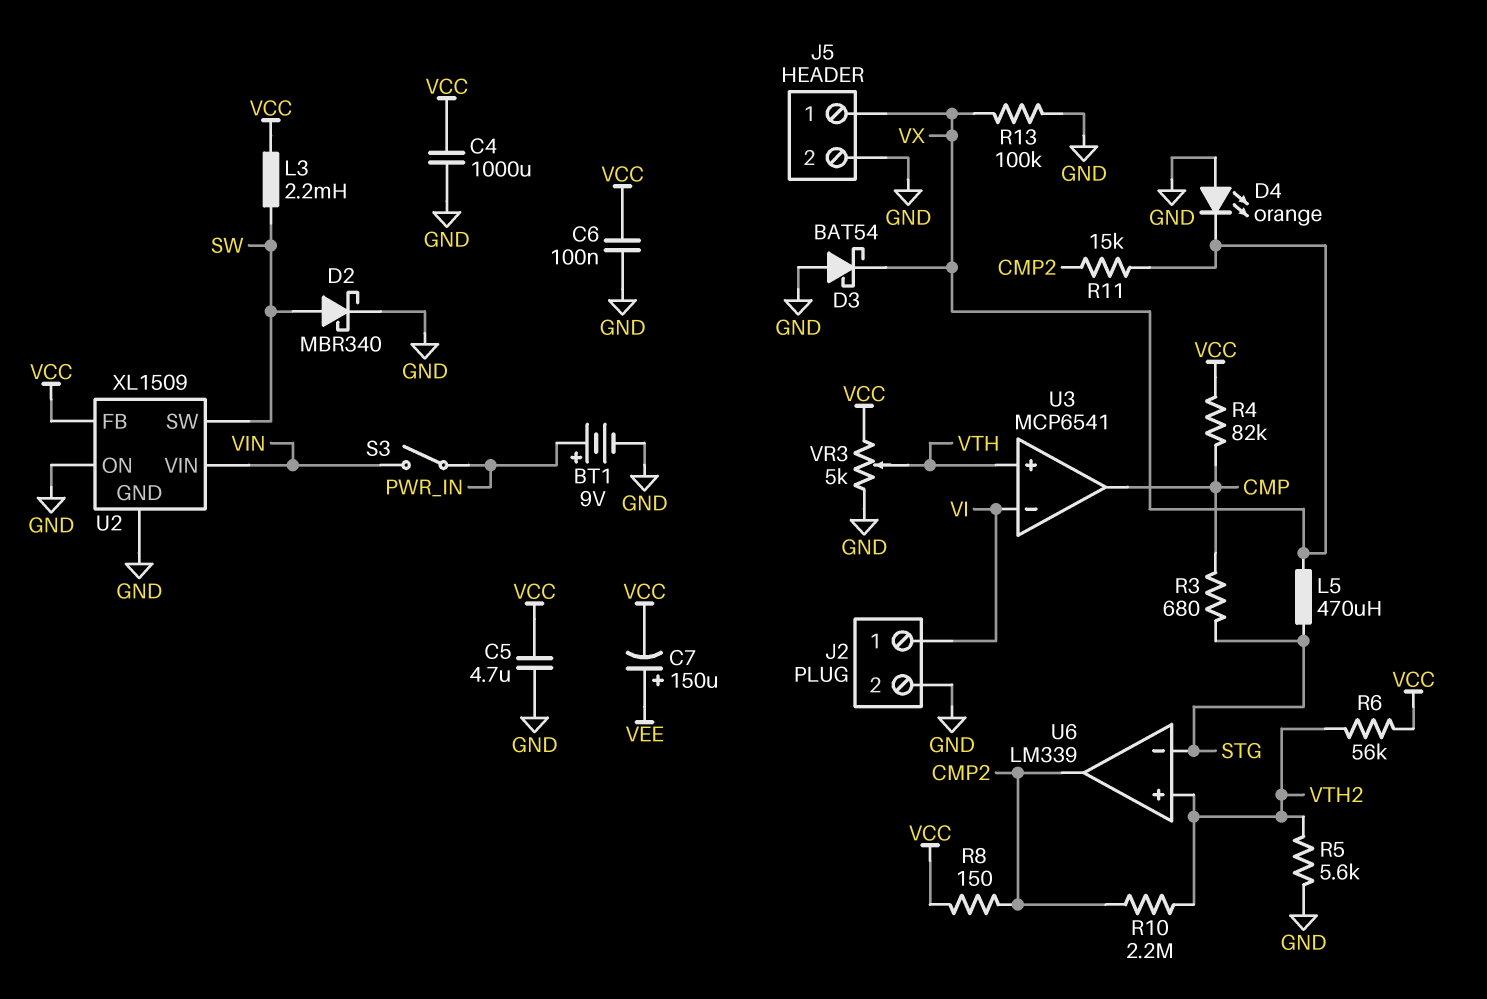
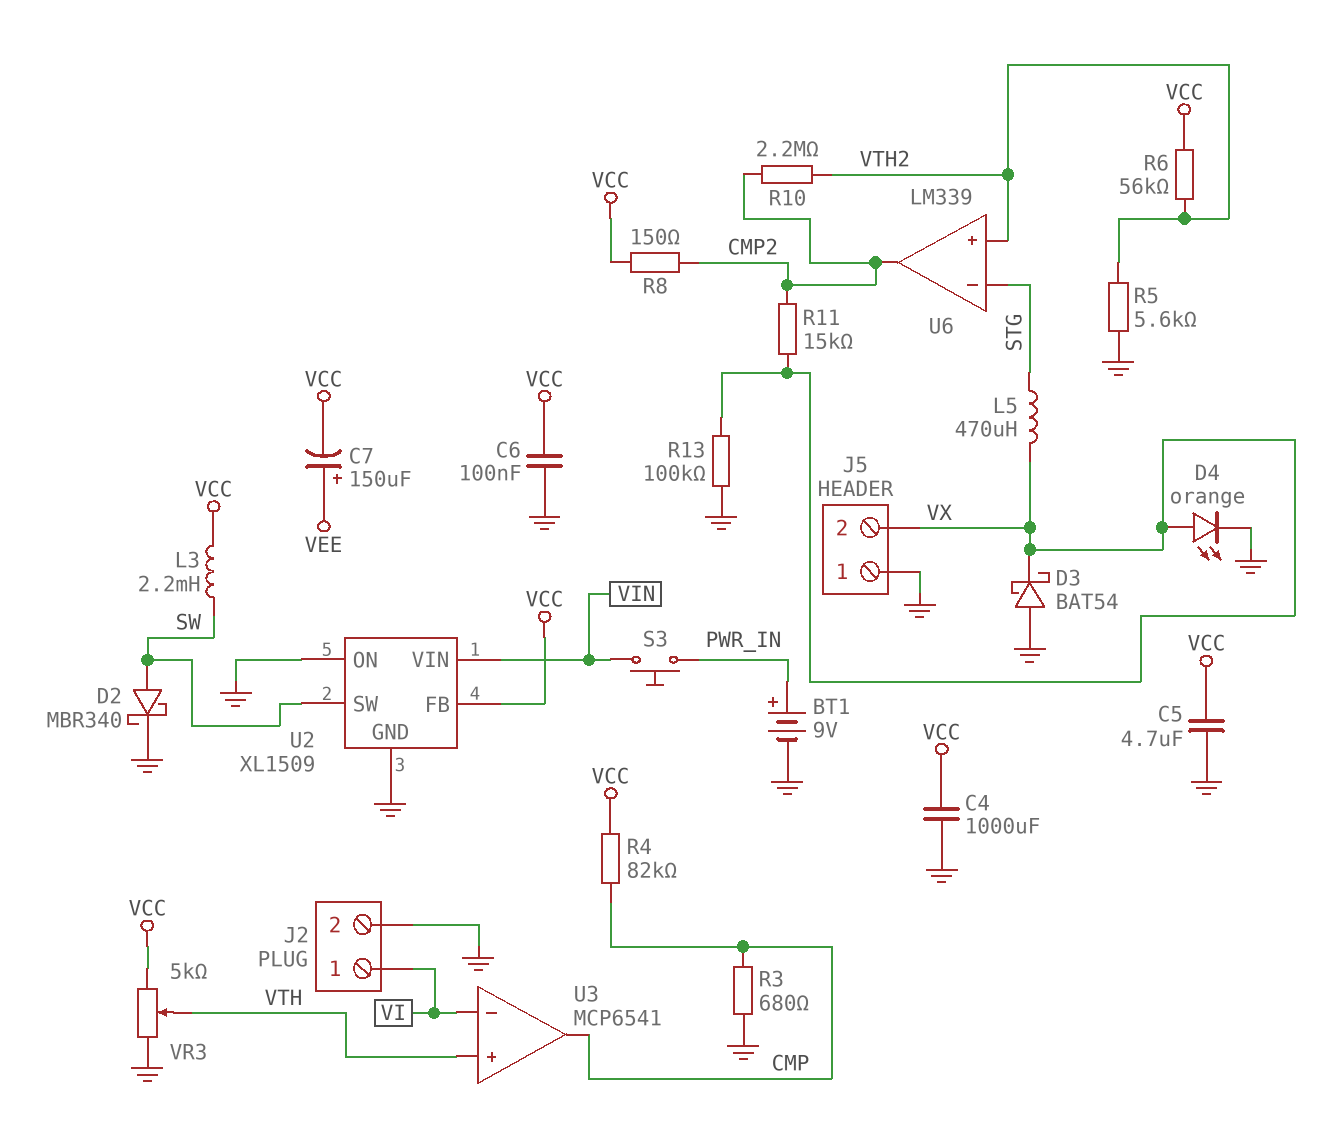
D4: LED orange (A GND, K VX) -> LED orange (A VX, K GND)
J5 pin 1: VX -> GND
J5 pin 2: GND -> VX
R3: 680 (CMP, STG) -> 680 (CMP, GND)
S3: switch (PWR_IN, VIN) -> button (PWR_IN, VIN)

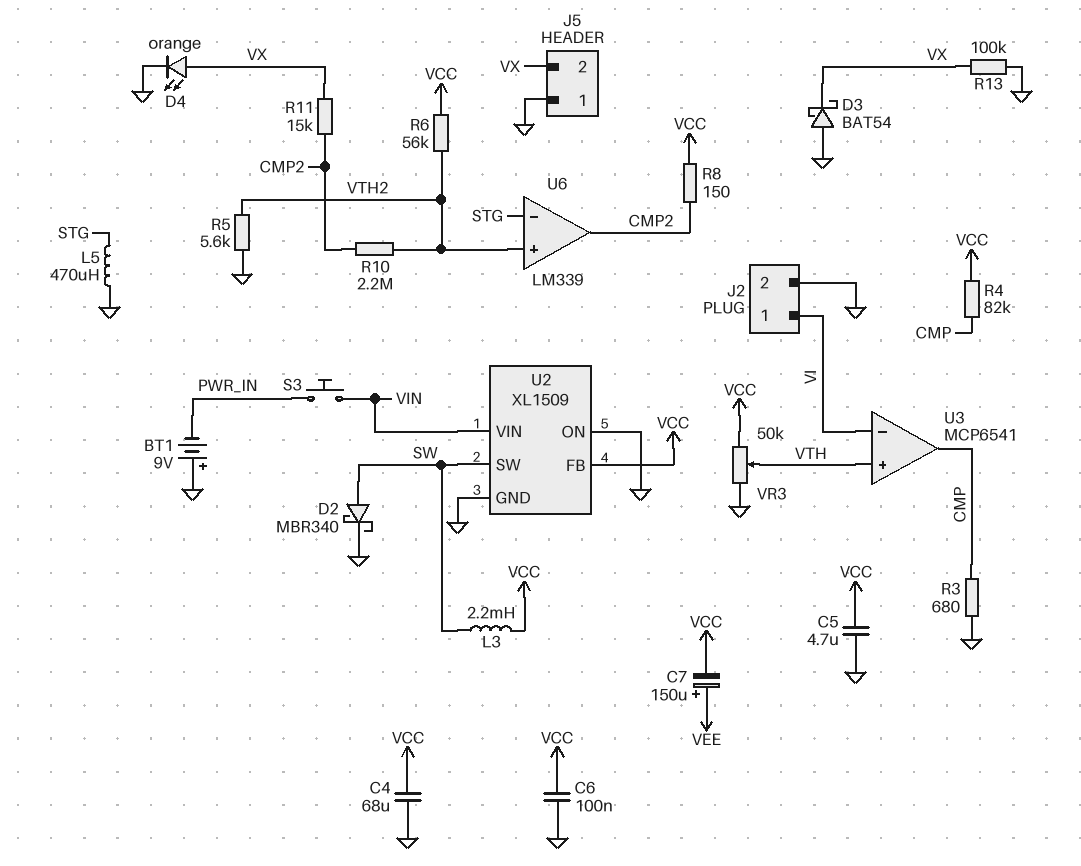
BT1: 9V (plus PWR_IN, minus GND) -> 9V (plus GND, minus PWR_IN)
C4: 1000uF (GND, VCC) -> 68uF (GND, VCC)
L5: 470uH (STG, VX) -> 470uH (GND, STG)
VR3: 5k (GND, VCC, wiper VTH) -> 50k (GND, VCC, wiper VTH)

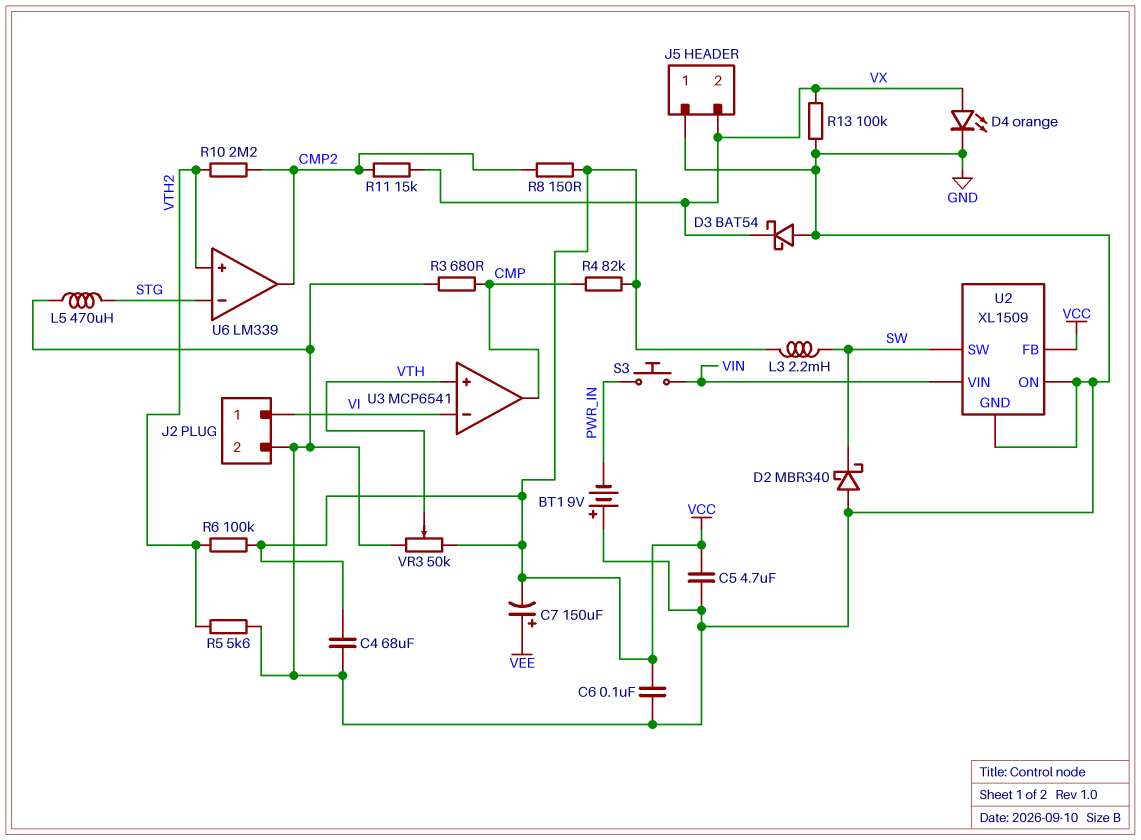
D2: schottky MBR340 (A SW, K GND) -> schottky MBR340 (A GND, K SW)
R6: 56k (VCC, VTH2) -> 100k (VCC, VTH2)

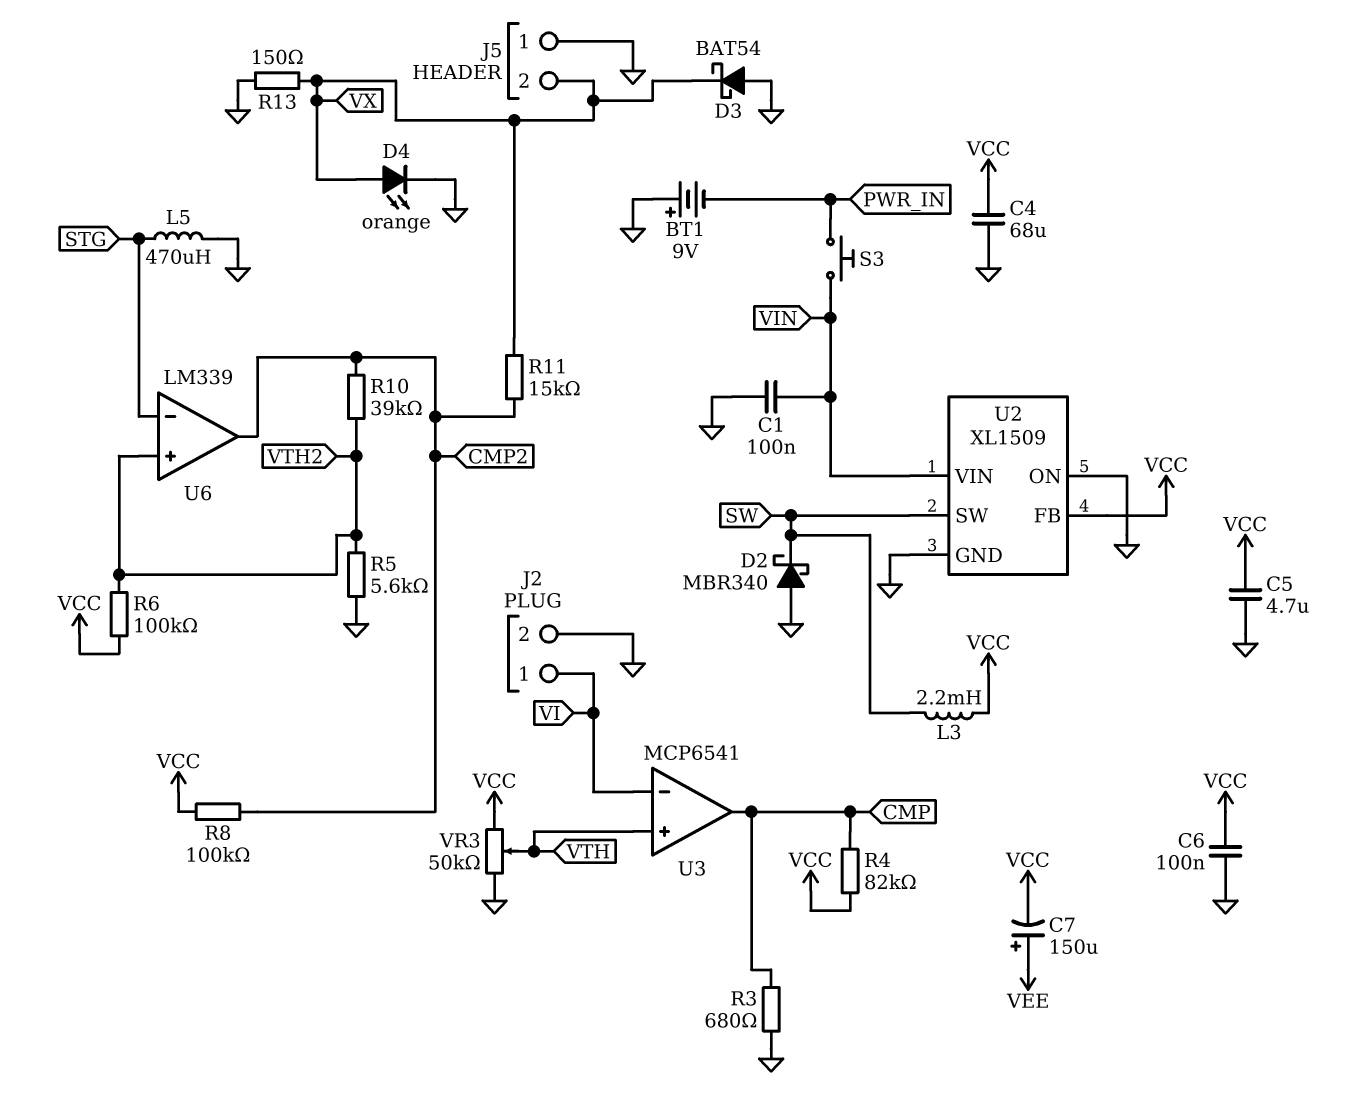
C1: none -> 100nF (GND, VIN)
R8: 150 (CMP2, VCC) -> 100k (CMP2, VCC)
R10: 2.2M (CMP2, VTH2) -> 39k (CMP2, VTH2)
R13: 100k (GND, VX) -> 150 (GND, VX)

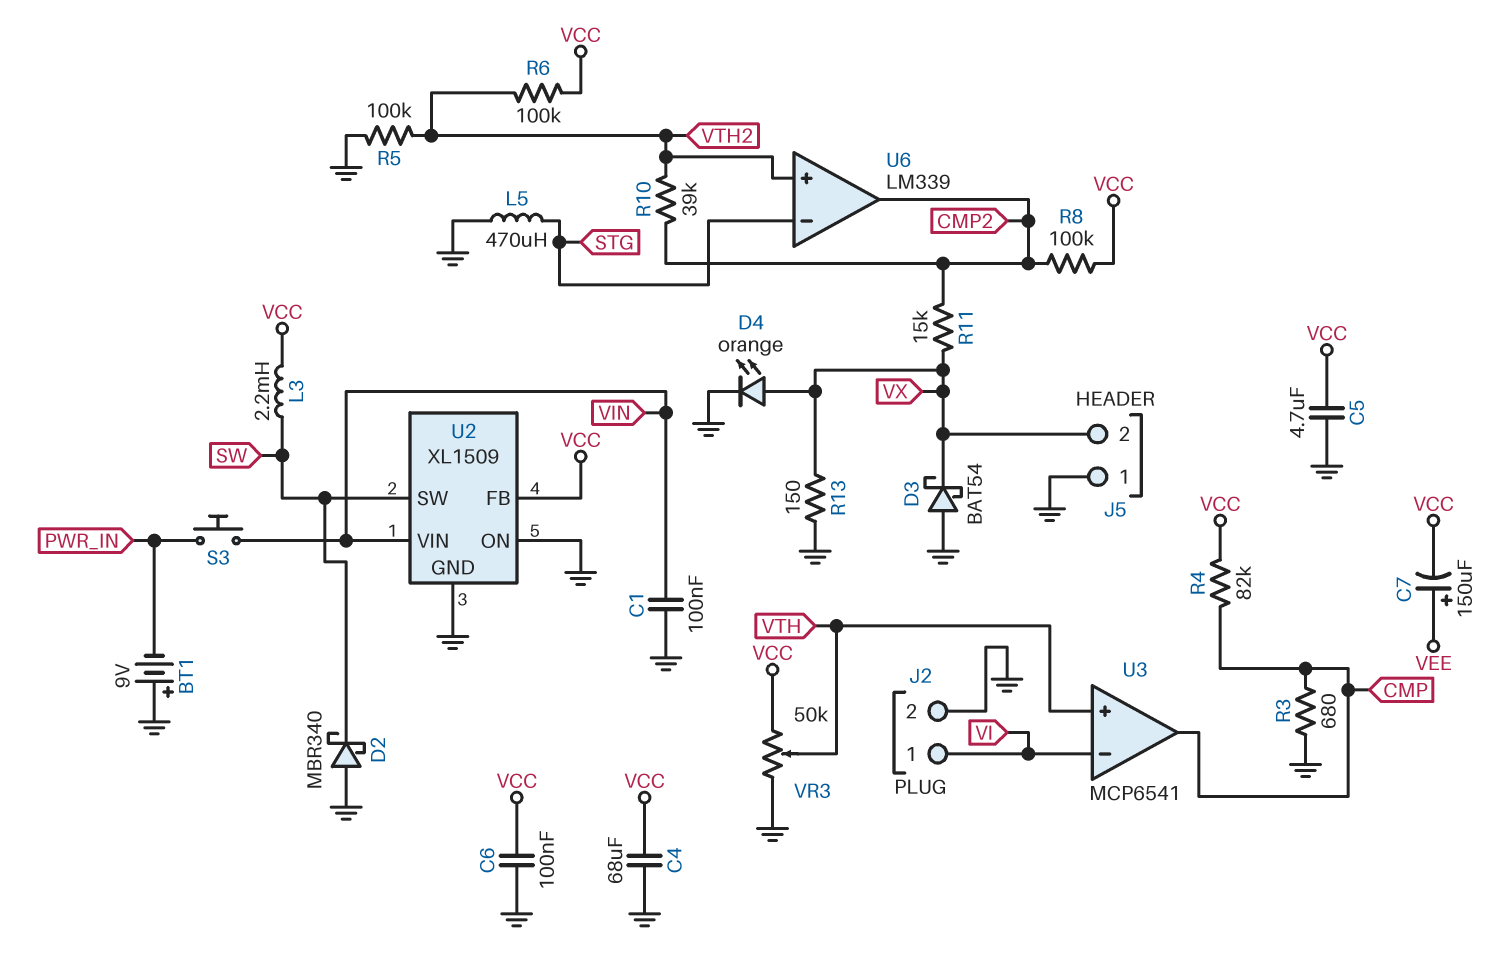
R5: 5.6k (GND, VTH2) -> 100k (GND, VTH2)

